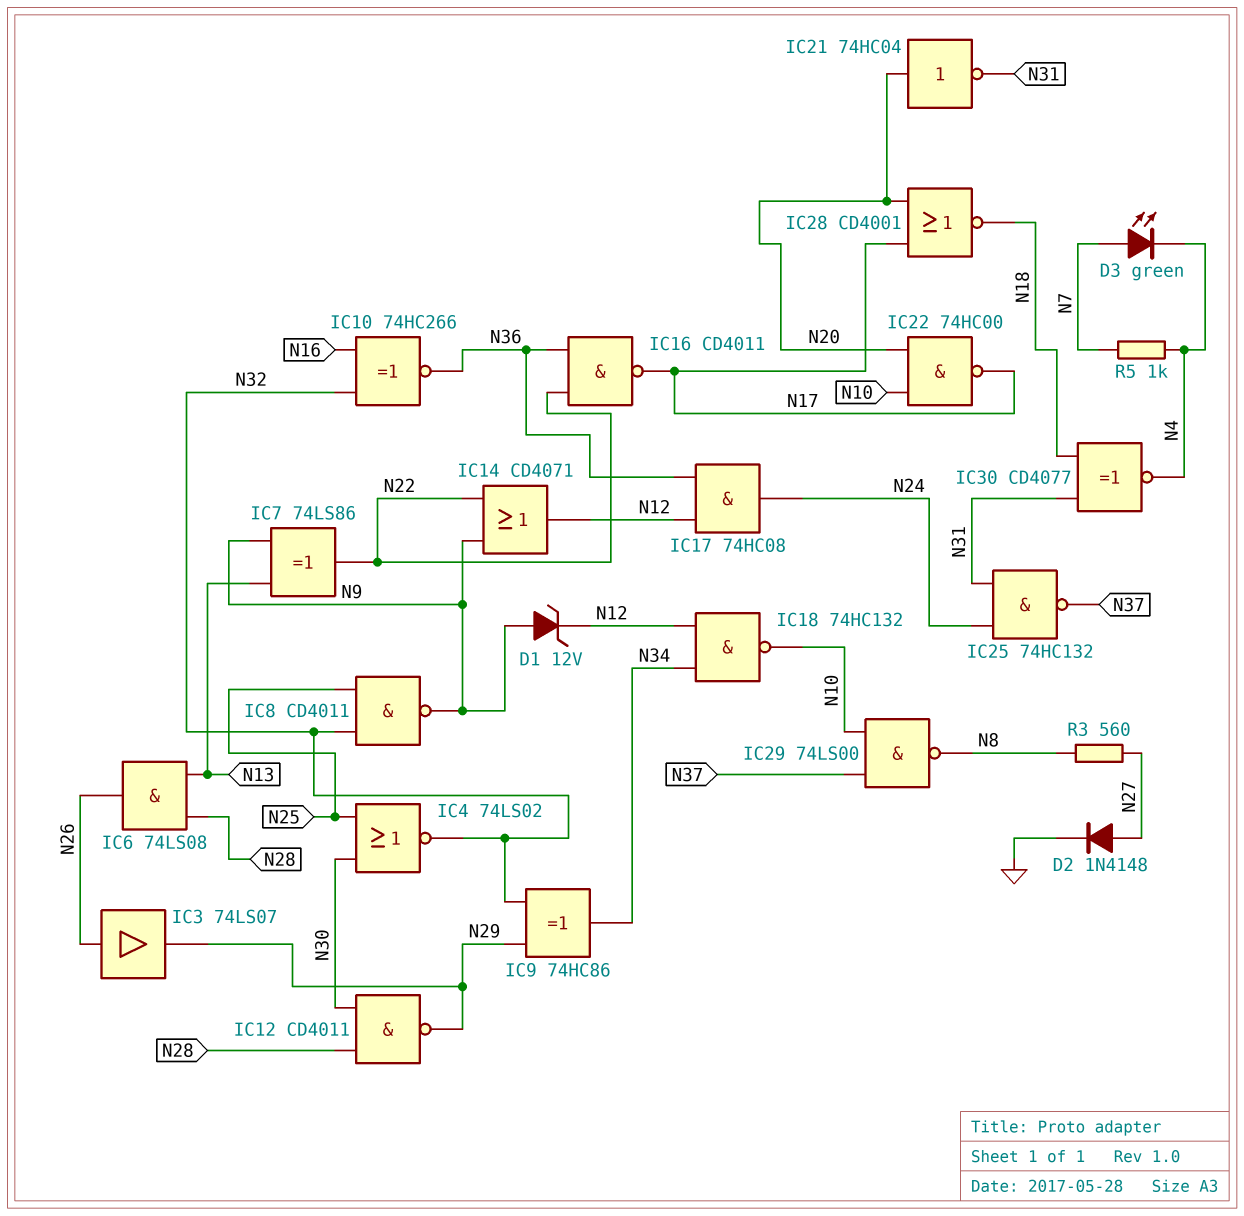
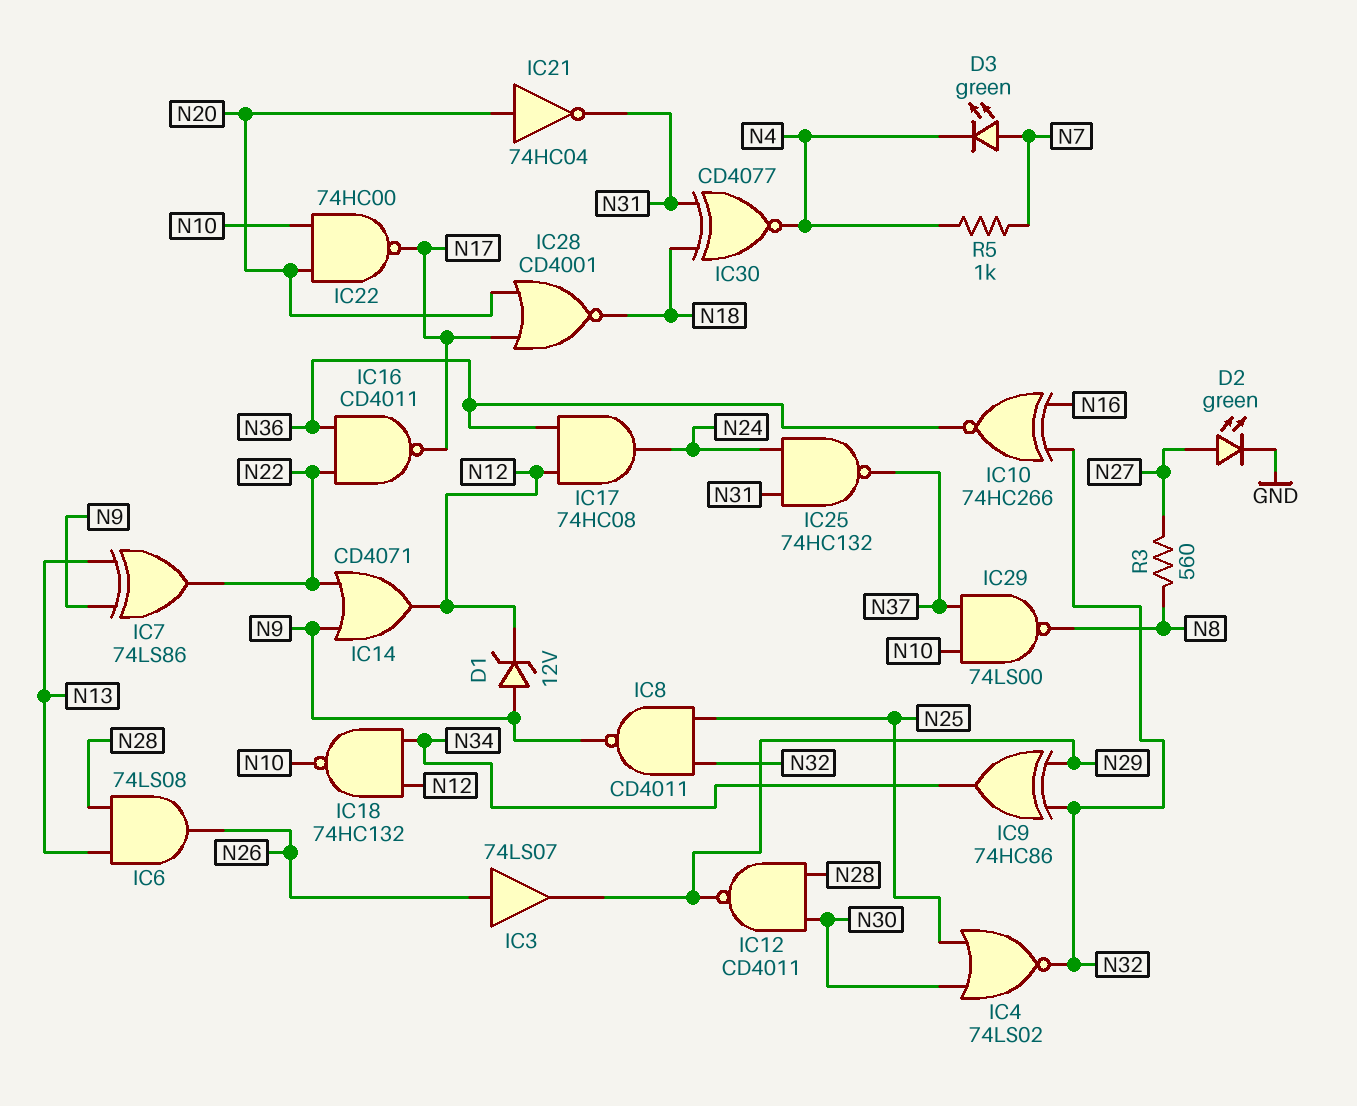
D2: diode 1N4148 (A N27, K GND) -> LED green (A N27, K GND)

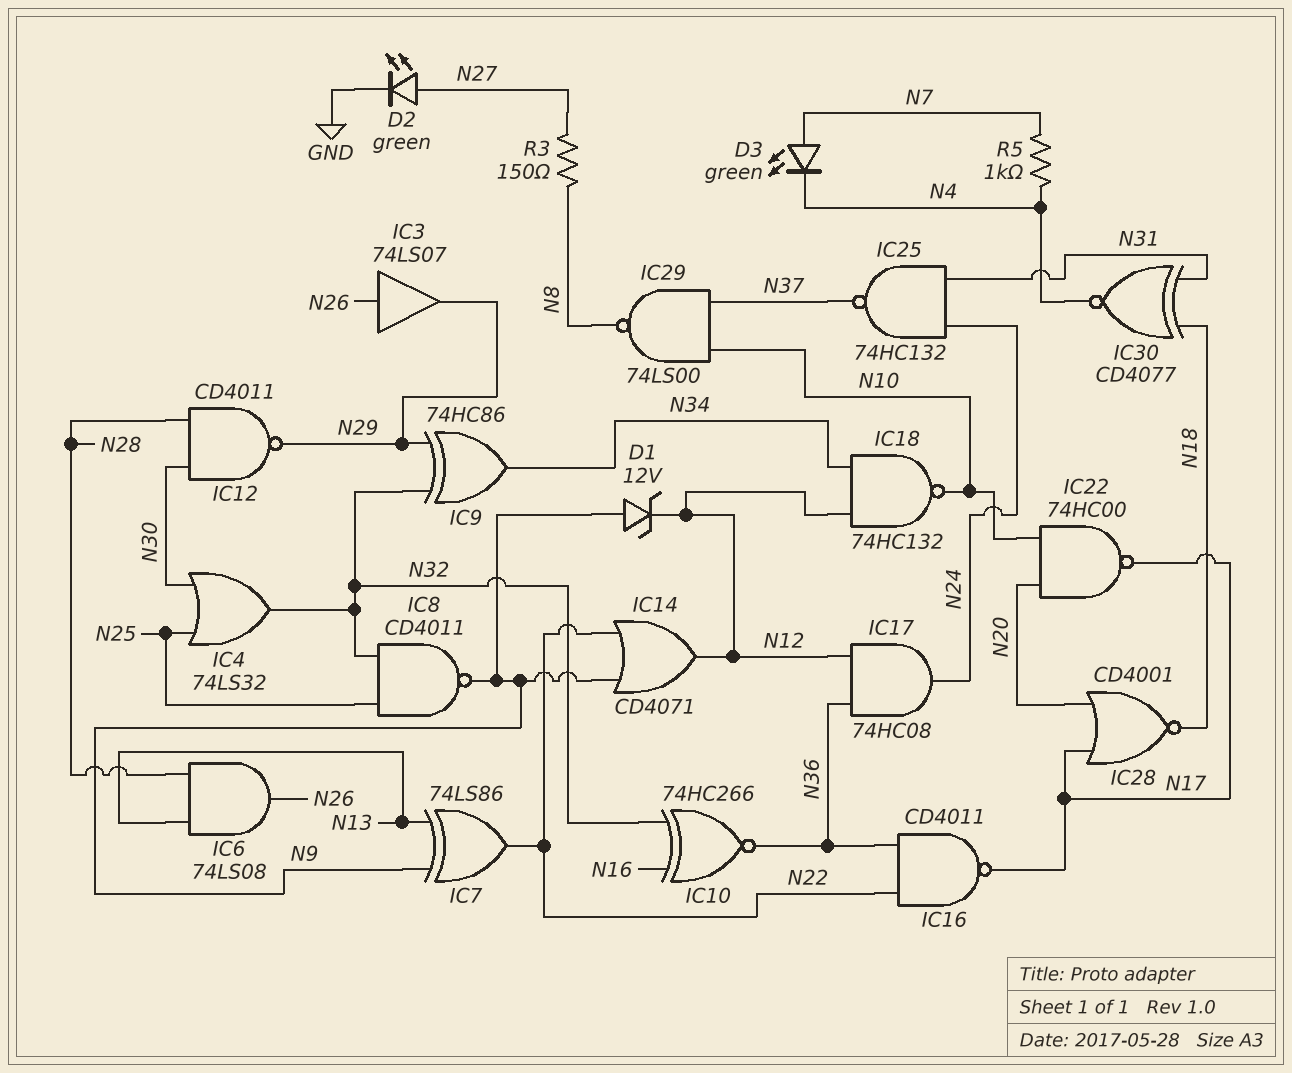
IC4: NOR 74LS02 (in N25, in N30, out N32) -> OR 74LS32 (in N25, in N30, out N32)
IC21: NOT 74HC04 (in N20, out N31) -> none
R3: 560 (N8, N27) -> 150 (N8, N27)

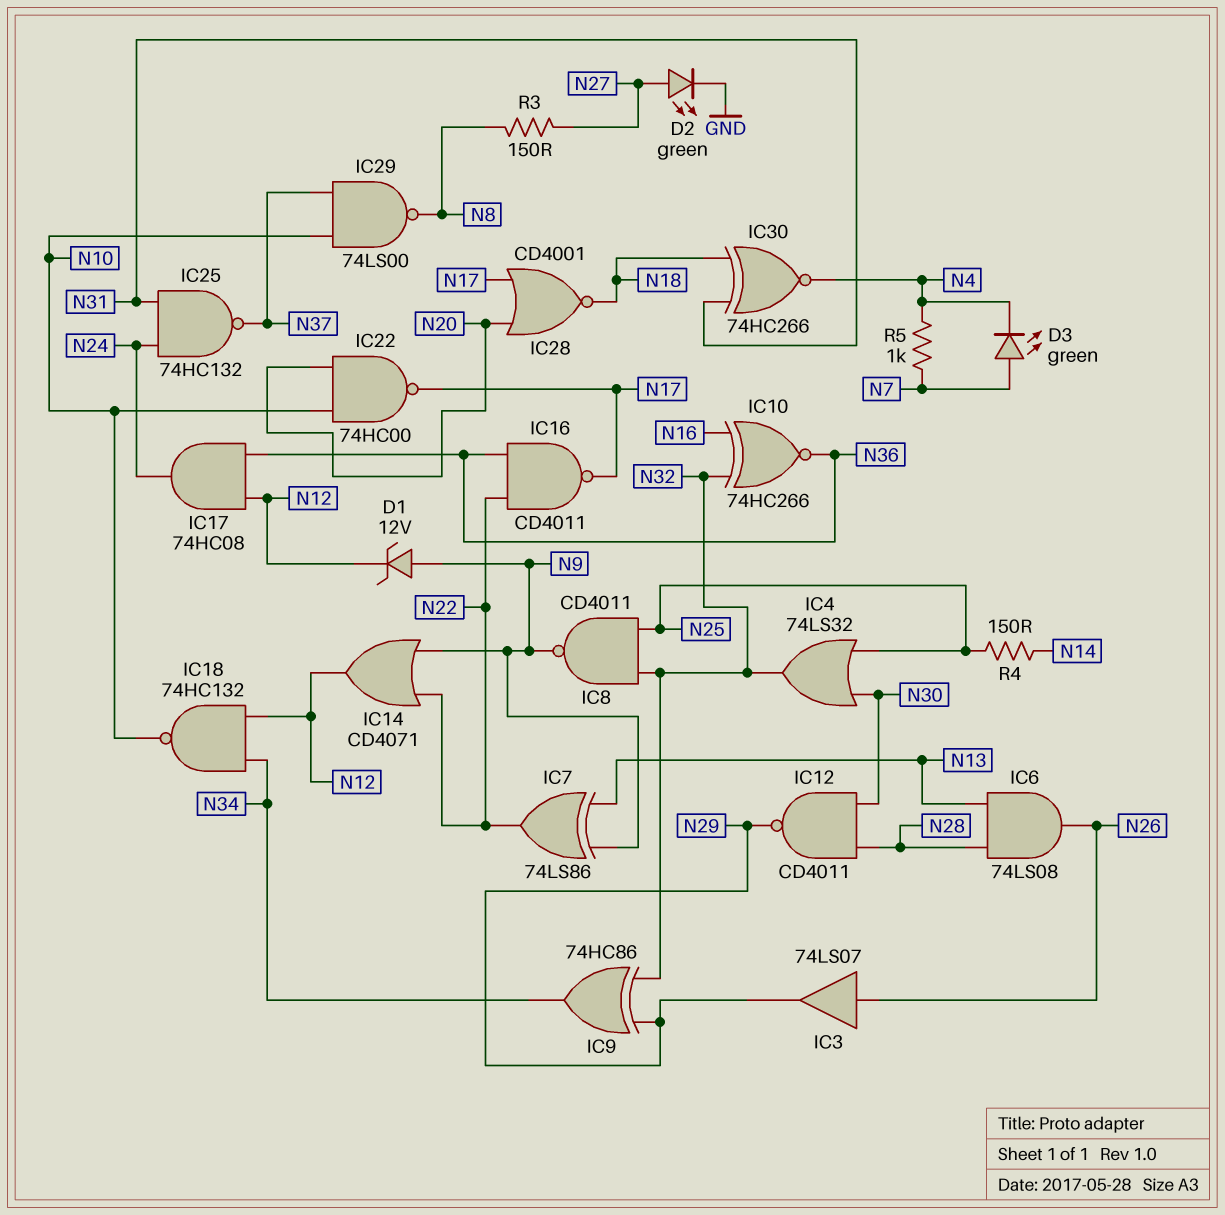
IC30: XNOR CD4077 (in N18, in N31, out N4) -> XNOR 74HC266 (in N18, in N31, out N4)
R4: none -> 150 (N14, N25)

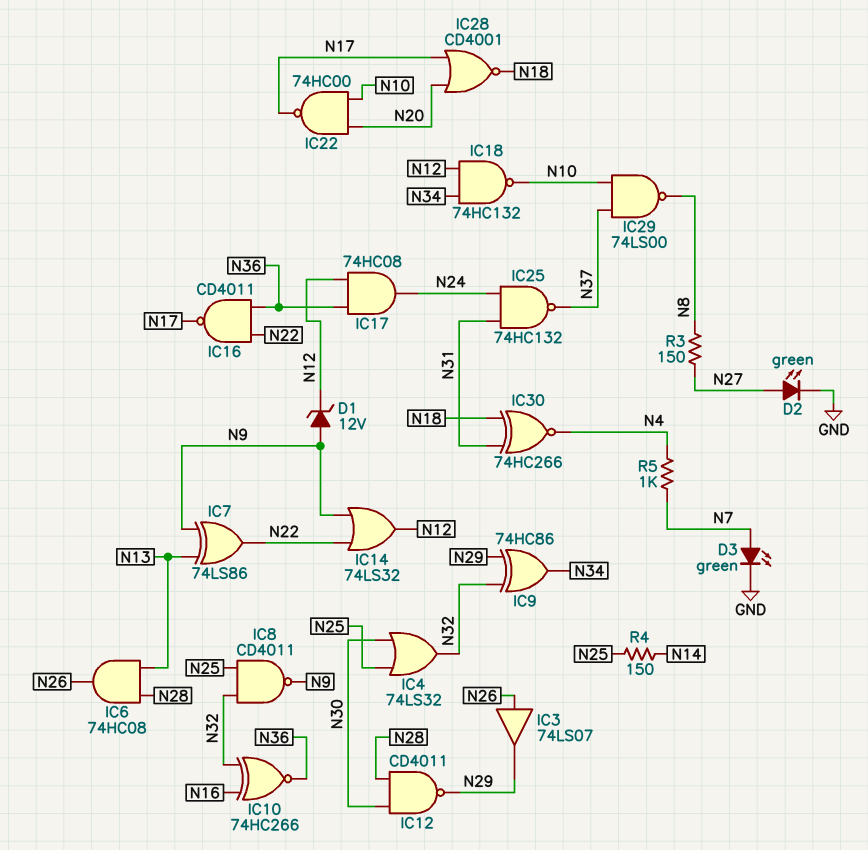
D3: LED green (A N7, K N4) -> LED green (A N7, K GND)
IC6: AND 74LS08 (in N13, in N28, out N26) -> AND 74HC08 (in N13, in N28, out N26)
IC14: OR CD4071 (in N9, in N22, out N12) -> OR 74LS32 (in N9, in N22, out N12)

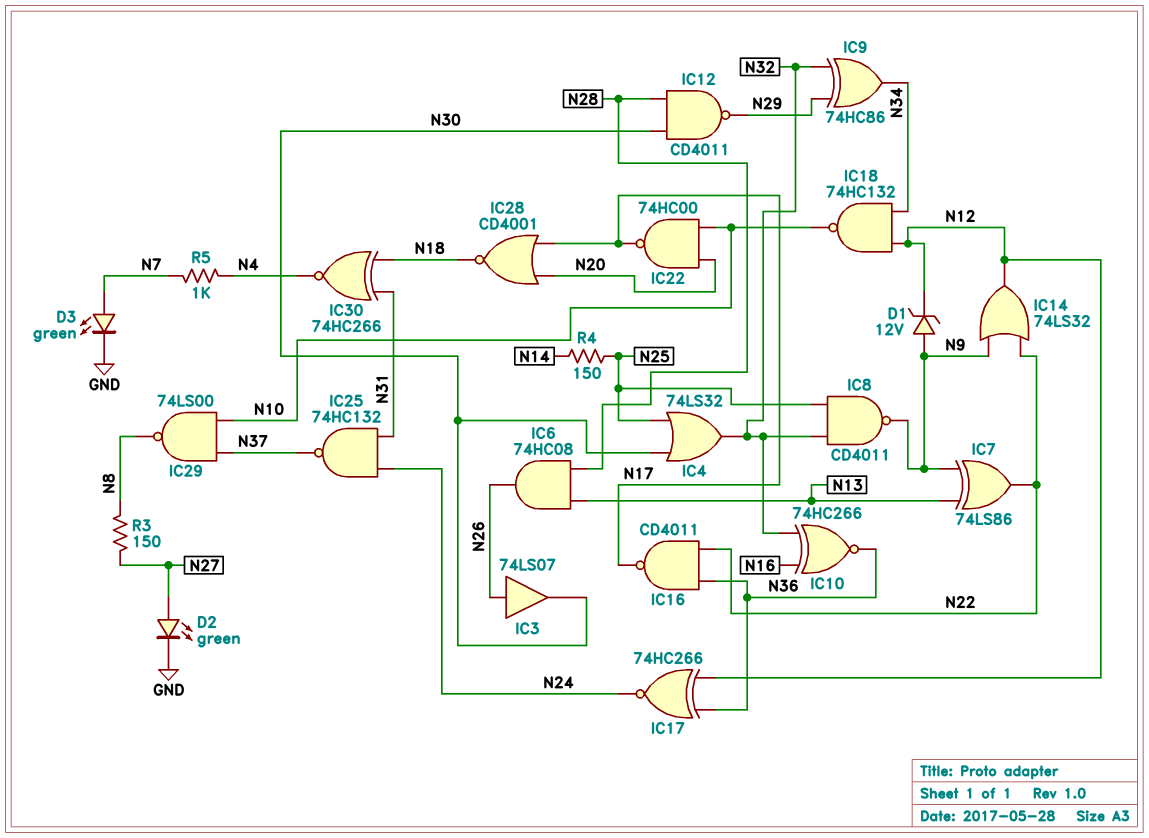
IC3: buffer 74LS07 (in N26, out N29) -> buffer 74LS07 (in N26, out N30)
IC17: AND 74HC08 (in N12, in N36, out N24) -> XNOR 74HC266 (in N12, in N36, out N24)

